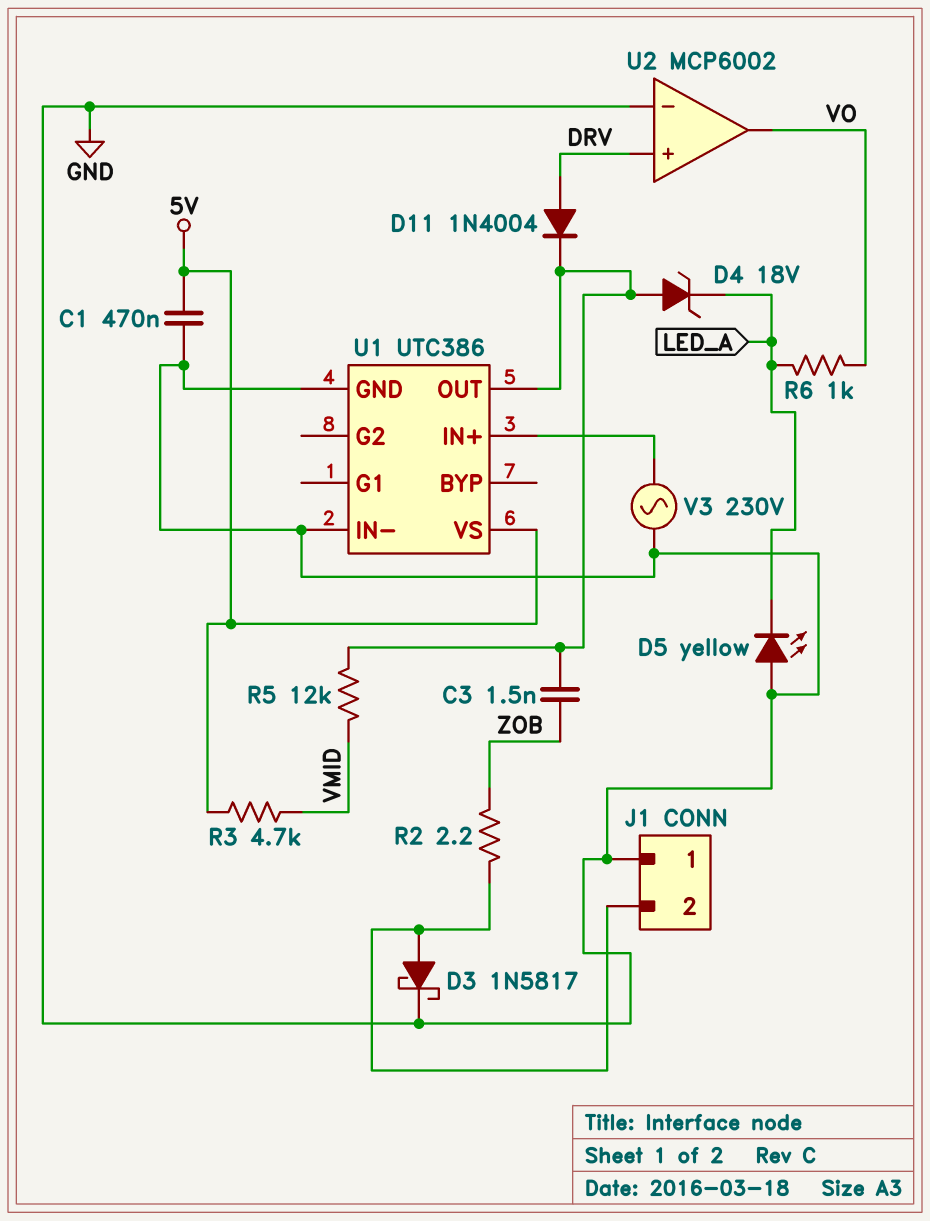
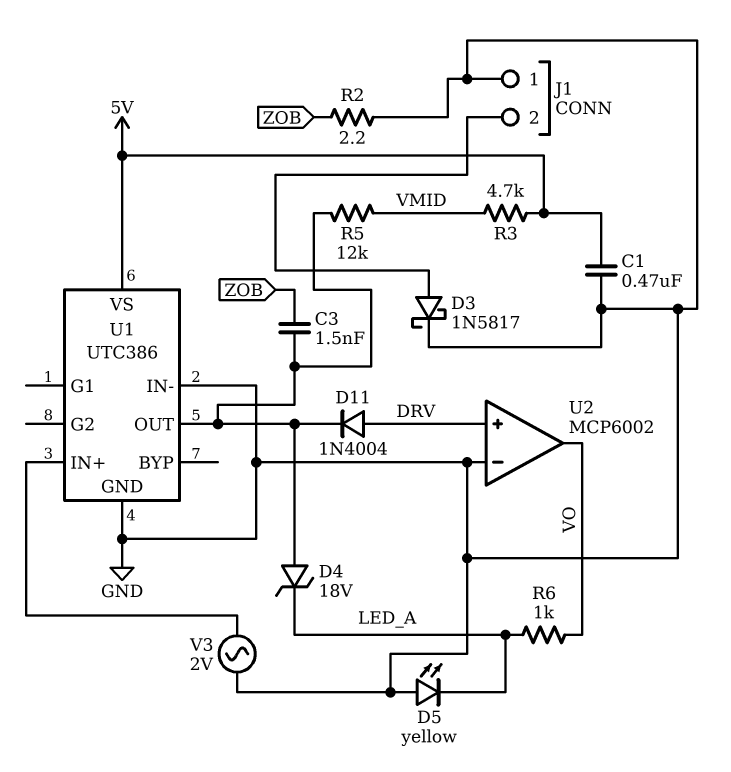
R2: 2.2 (J1/2, ZOB) -> 2.2 (GND, ZOB)
V3: AC 230V (GND, U1/IN+) -> AC 2V (GND, U1/IN+)

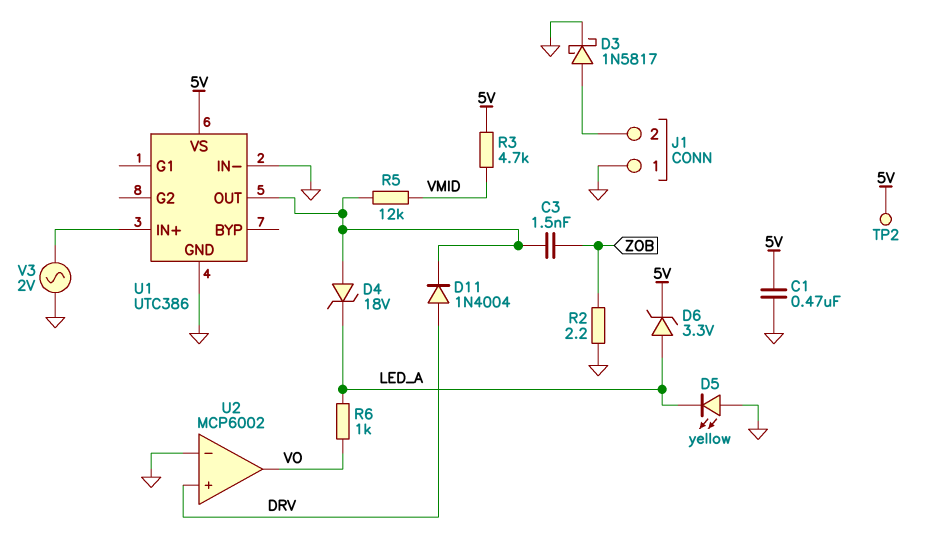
D6: none -> zener 3.3V (A LED_A, K 5V)
TP2: none -> test point (5V)

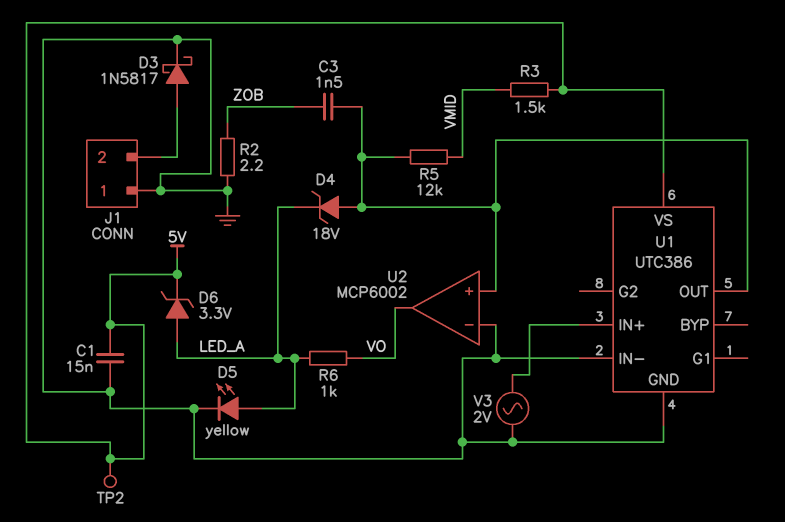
C1: 470nF (5V, GND) -> 15nF (5V, GND)
D5: LED yellow (A GND, K LED_A) -> LED yellow (A LED_A, K GND)
D11: diode 1N4004 (A DRV, K U1/OUT) -> none
R3: 4.7k (5V, VMID) -> 1.5k (5V, VMID)
U2 pin in+: DRV -> U1/OUT

